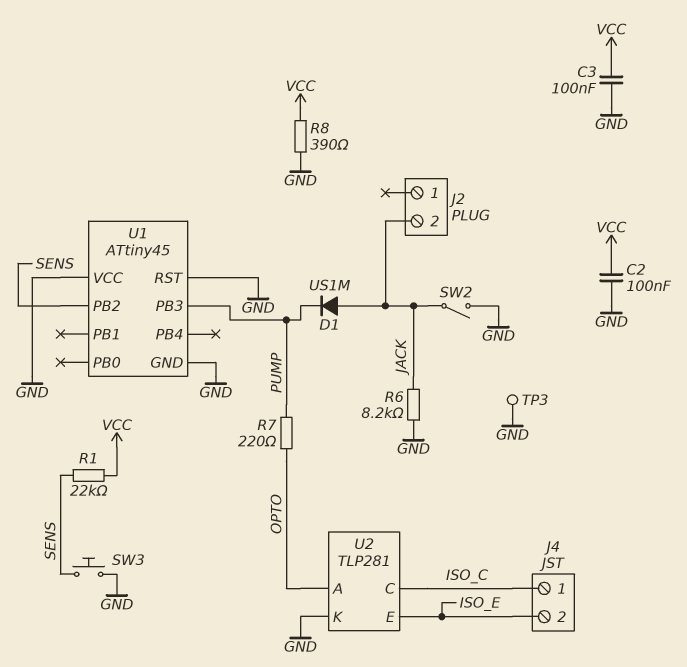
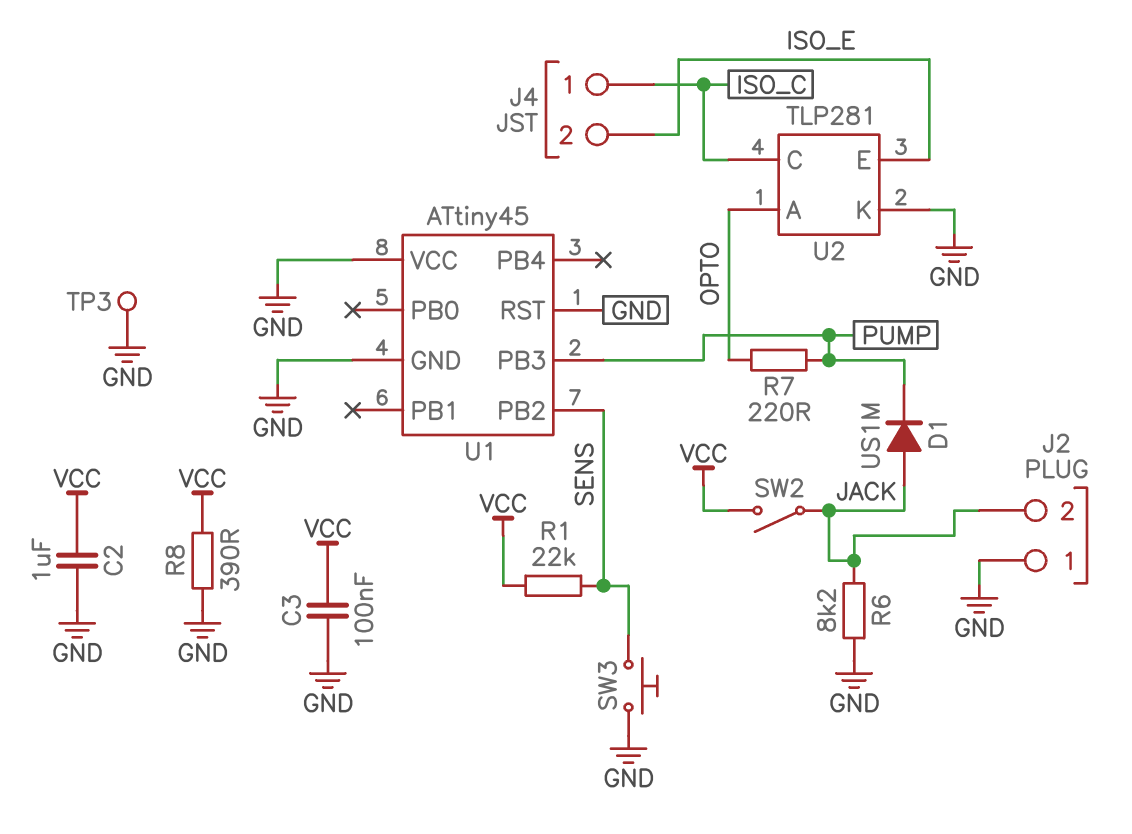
C2: 100nF (GND, VCC) -> 1uF (GND, VCC)
J2 pin 1: none -> GND
SW2: switch (GND, JACK) -> switch (JACK, VCC)

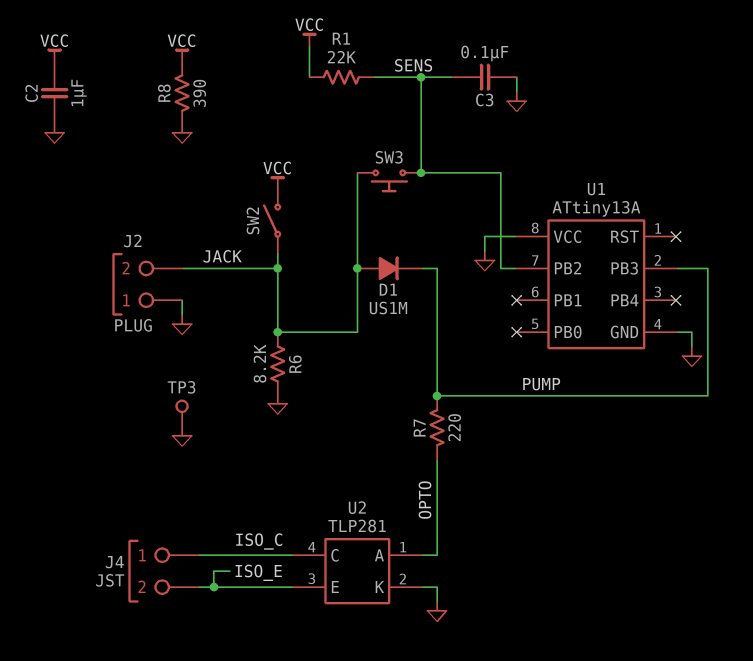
C3: 100nF (GND, VCC) -> 100nF (GND, SENS)
SW3: button (GND, SENS) -> button (JACK, SENS)
U1: ATtiny45 -> ATtiny13A
U1 pin RST: GND -> none

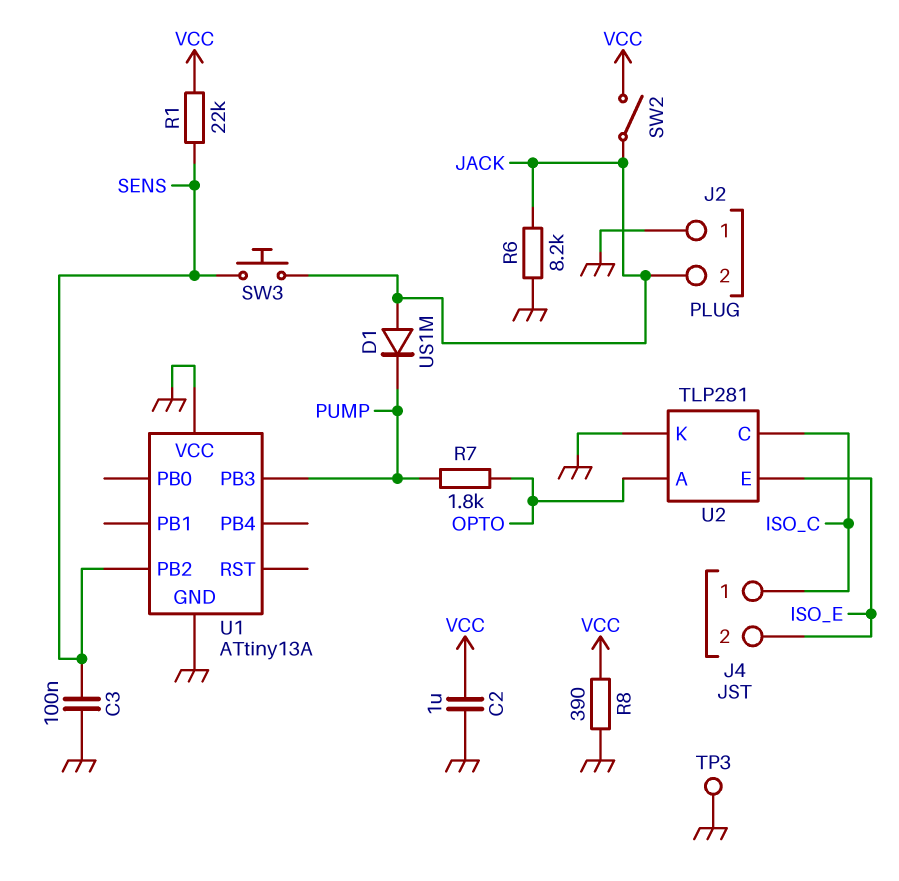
R7: 220 (OPTO, PUMP) -> 1.8k (OPTO, PUMP)

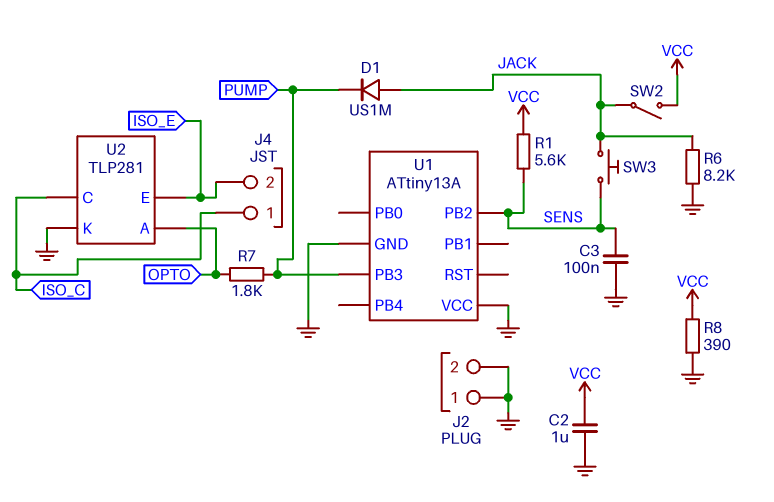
J2 pin 2: JACK -> GND
R1: 22k (SENS, VCC) -> 5.6k (SENS, VCC)
TP3: test point (GND) -> none

